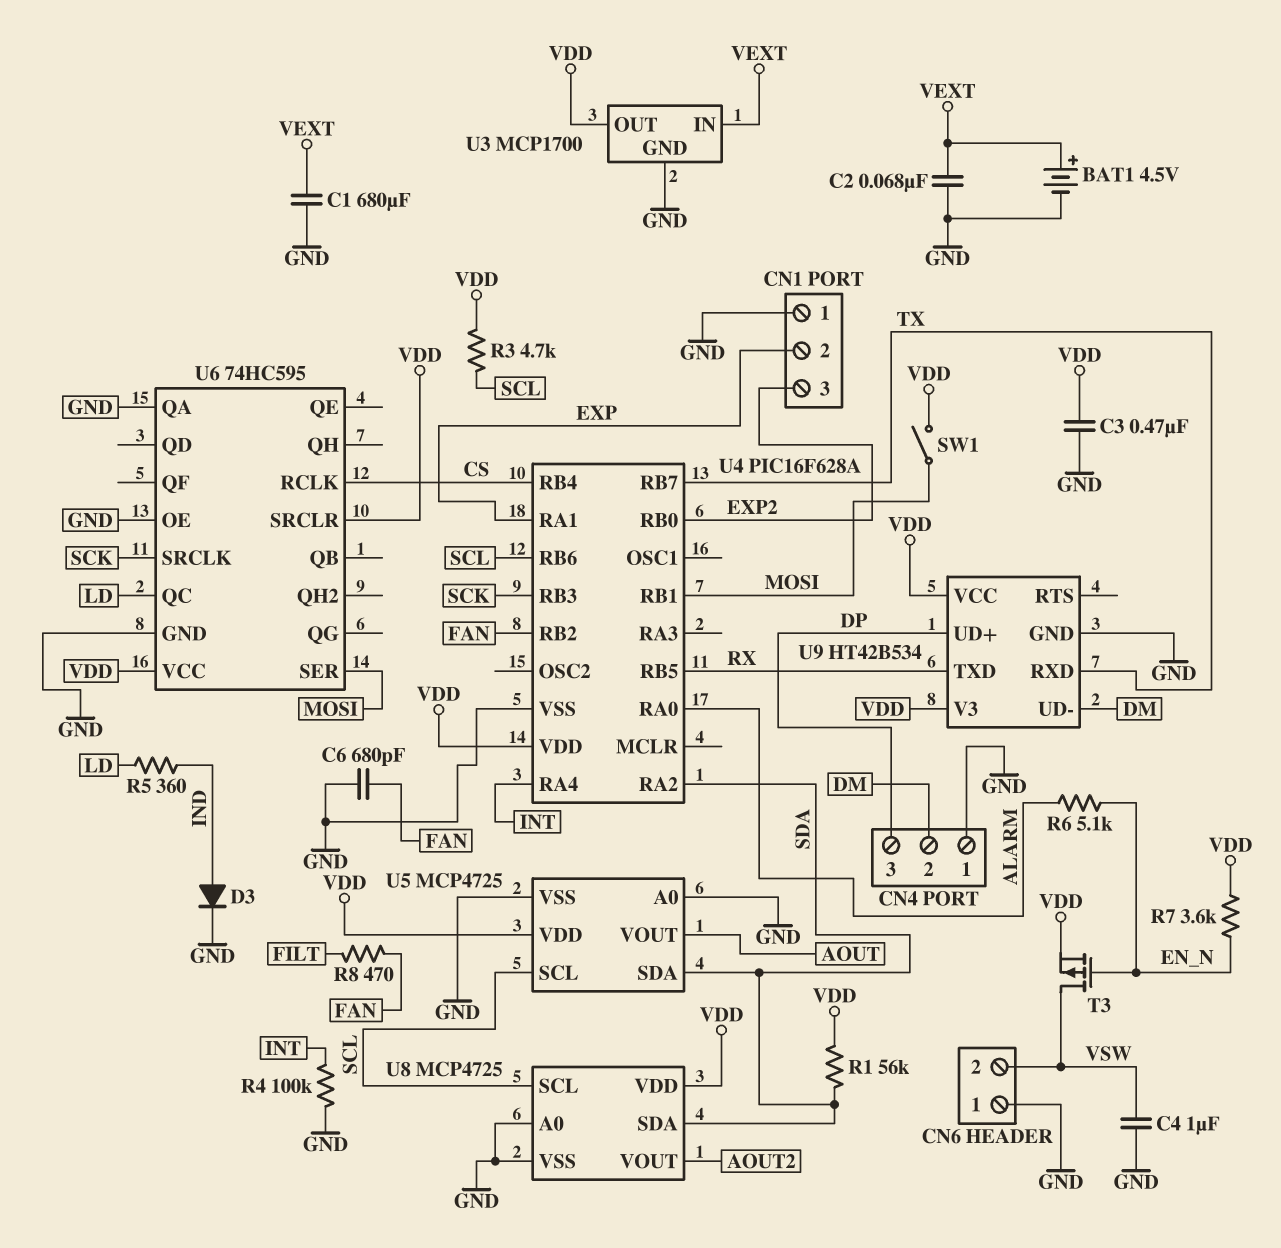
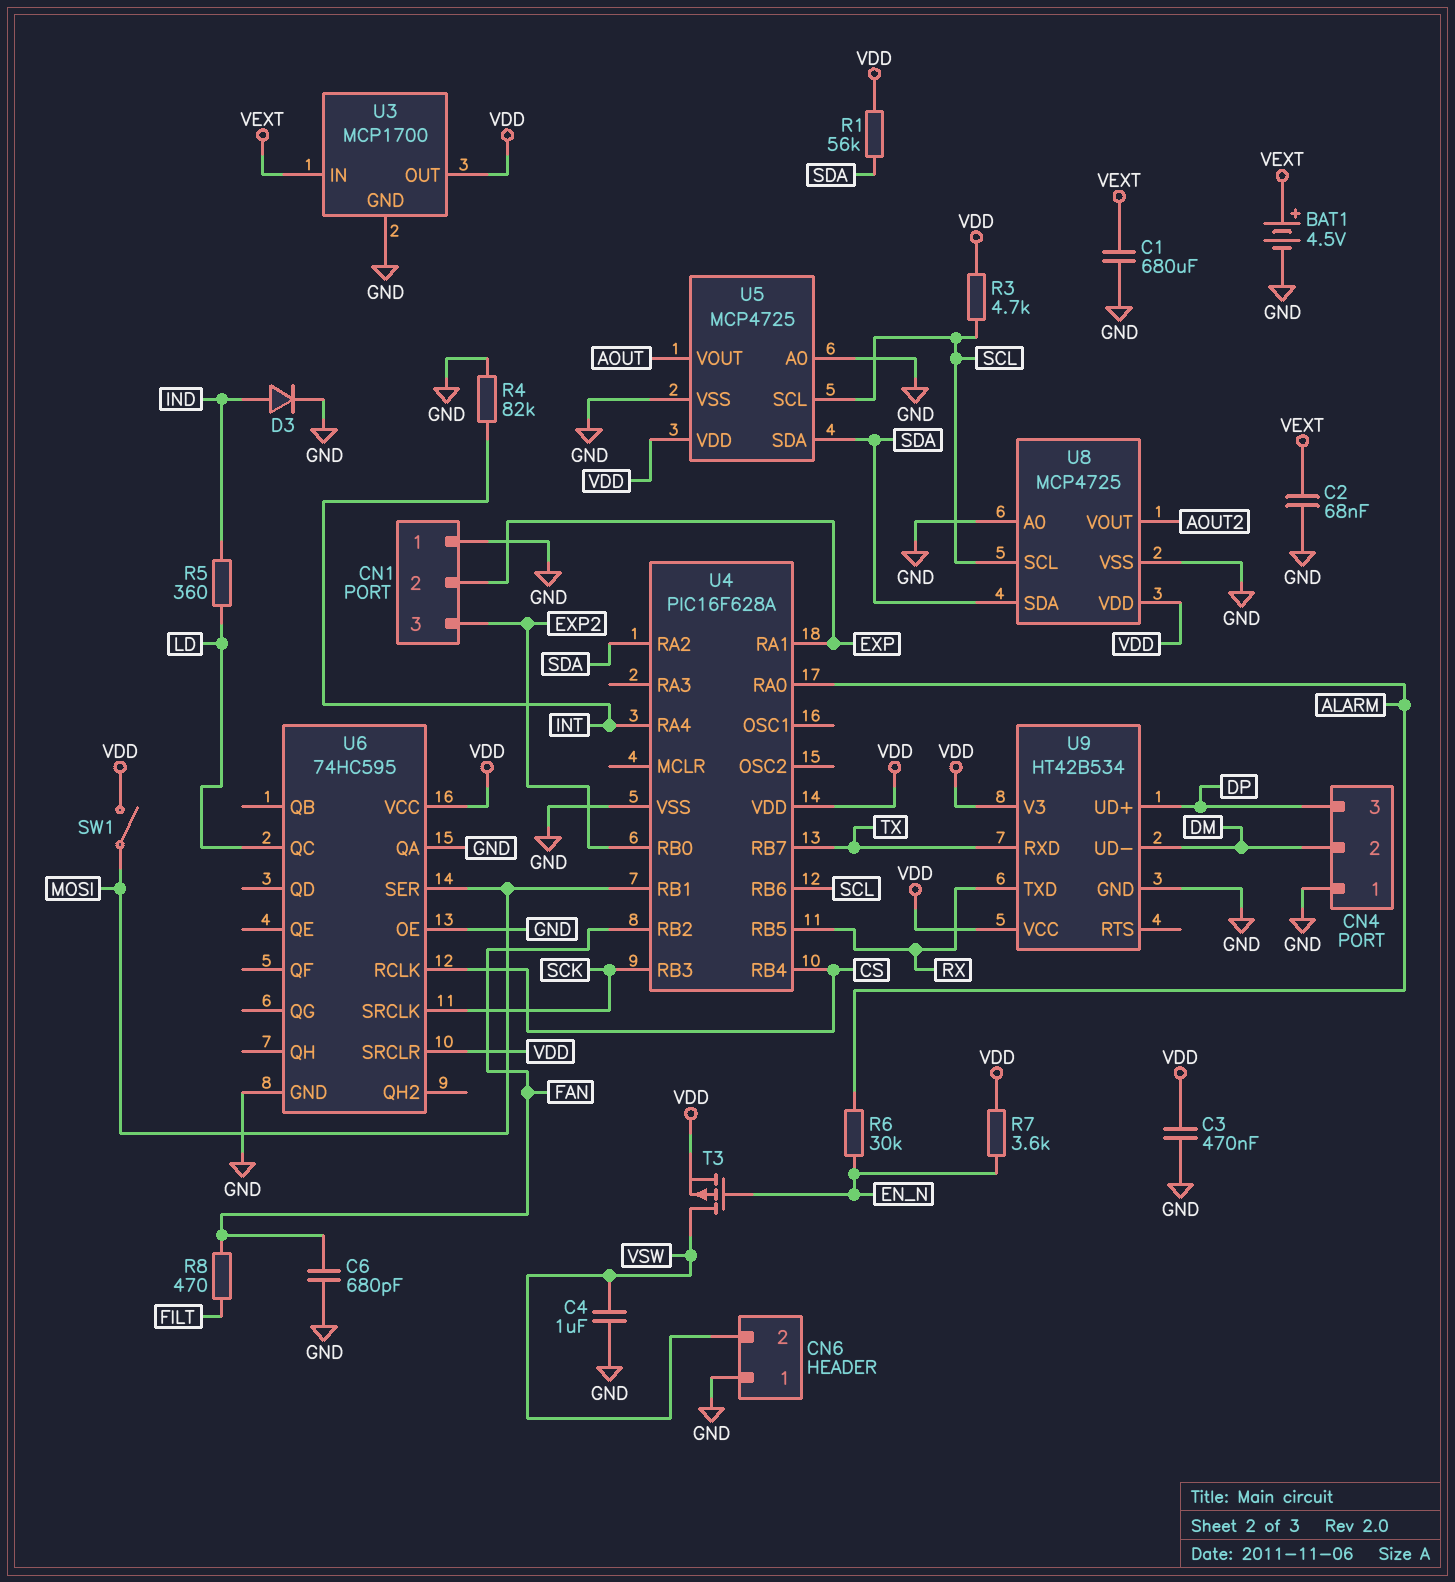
R4: 100k (GND, INT) -> 82k (GND, INT)
R6: 5.1k (ALARM, EN_N) -> 30k (ALARM, EN_N)

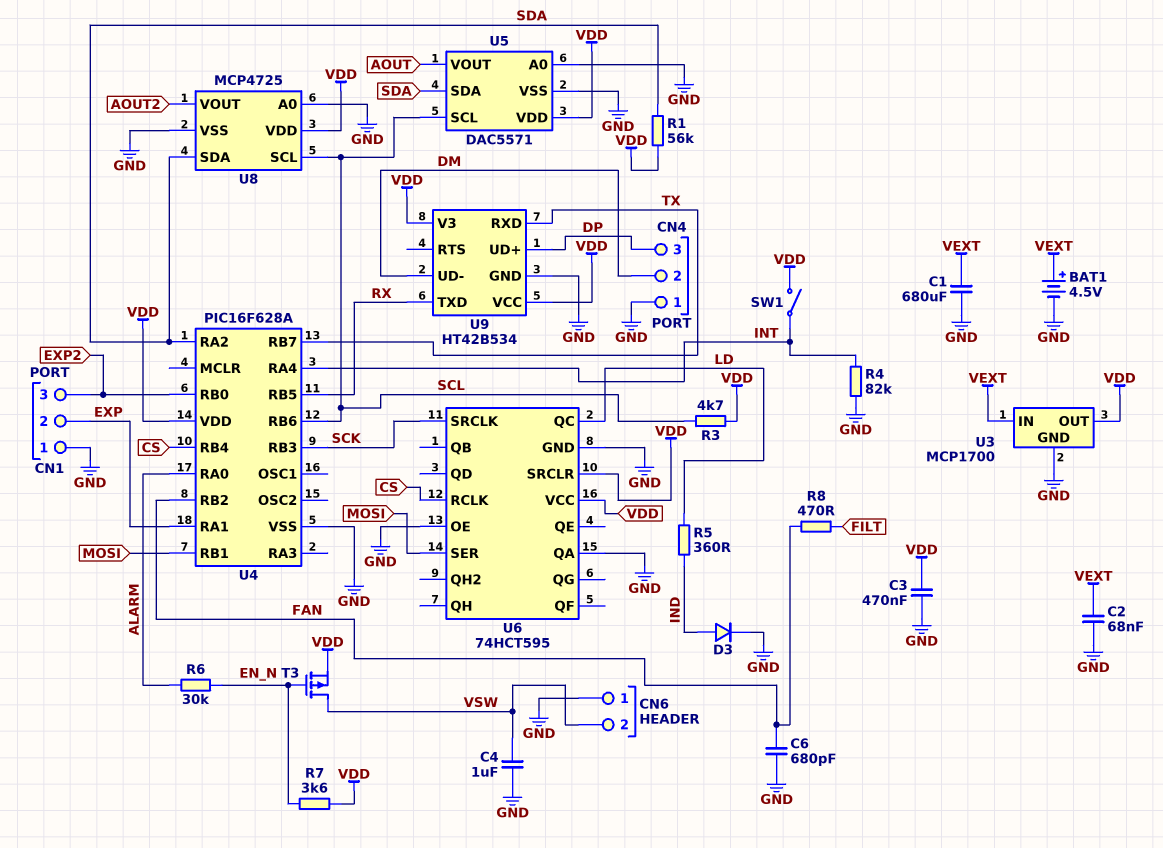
SW1: switch (MOSI, VDD) -> switch (INT, VDD)
U5: MCP4725 -> DAC5571
U6: 74HC595 -> 74HCT595

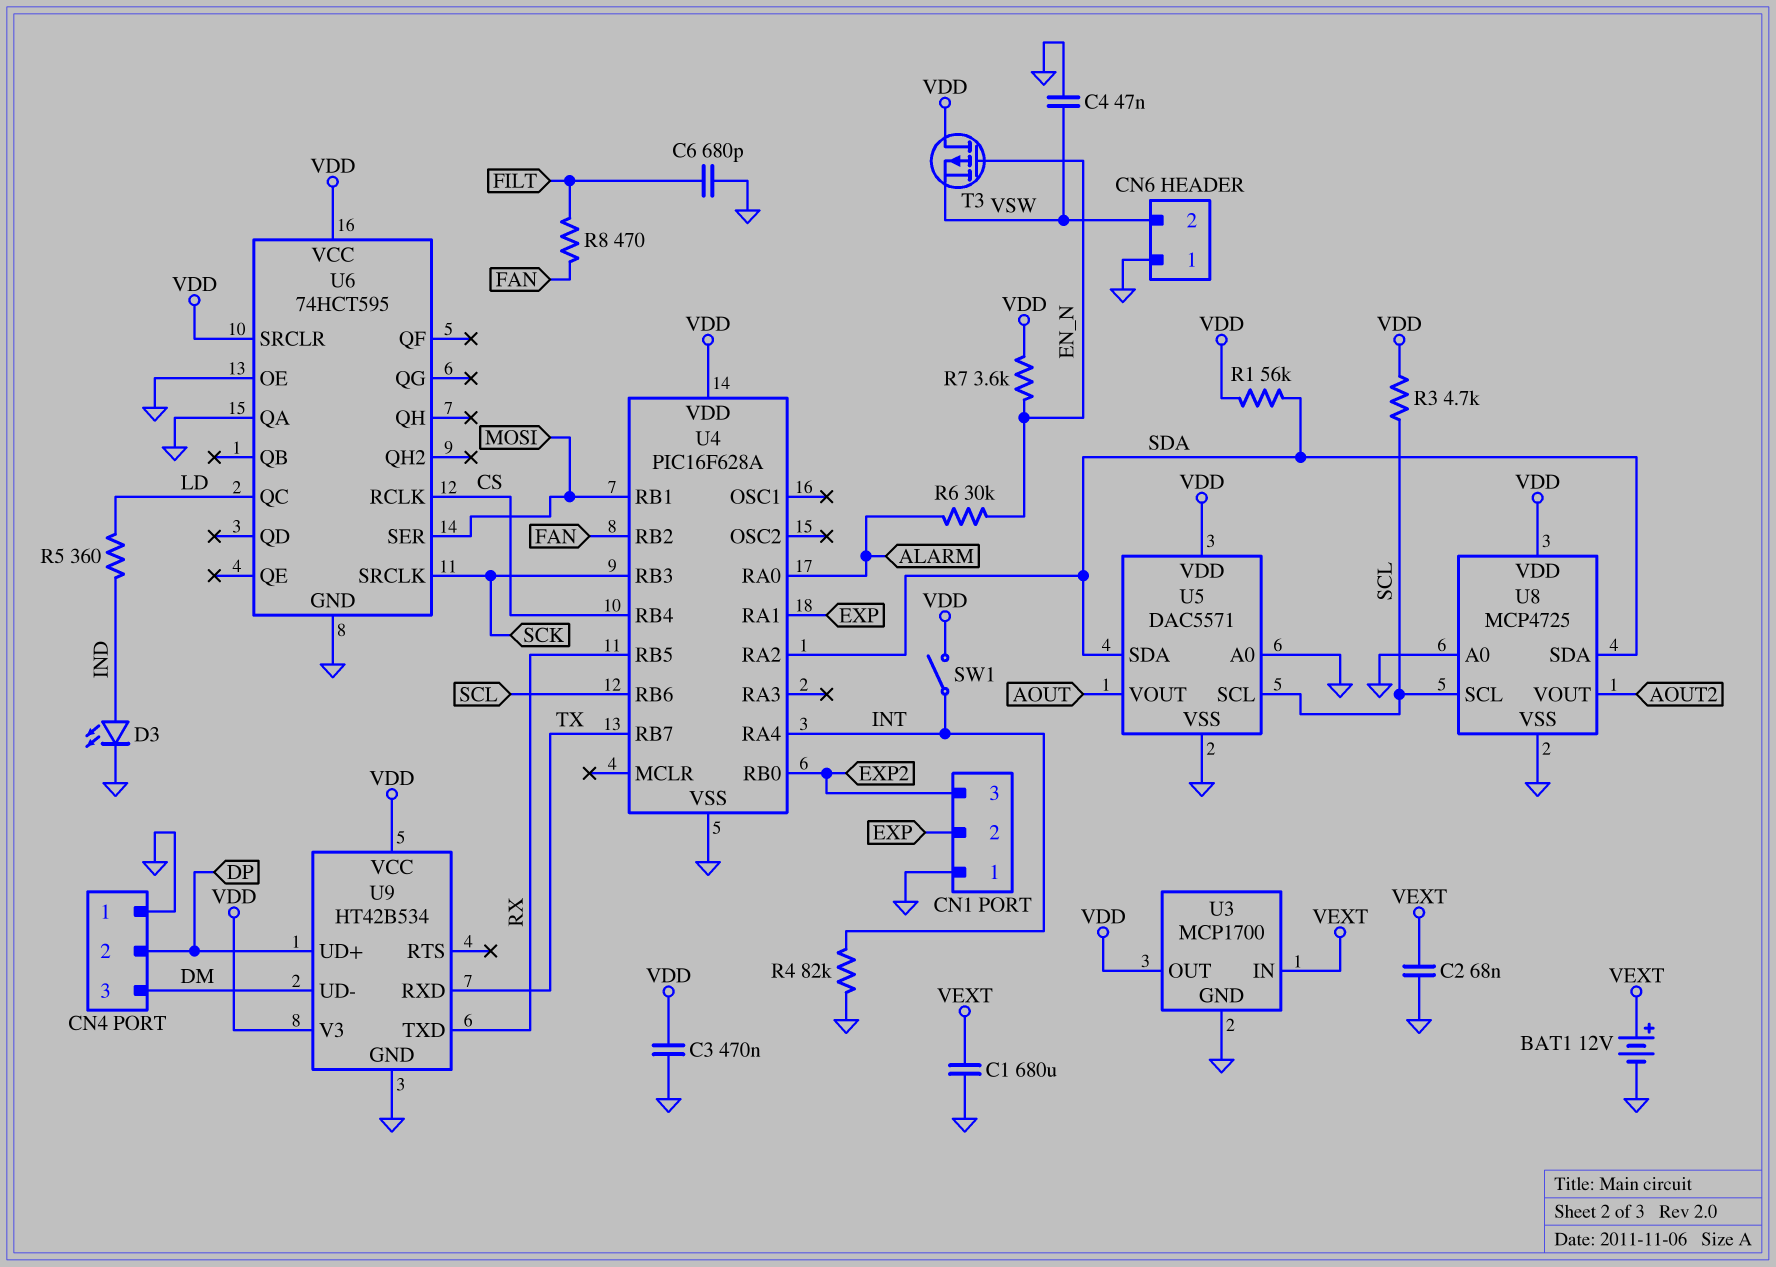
BAT1: 4.5V (plus VEXT, minus GND) -> 12V (plus VEXT, minus GND)
C4: 1uF (GND, VSW) -> 47nF (GND, VSW)
C6: 680pF (FAN, GND) -> 680pF (FILT, GND)
CN4 pin 2: DM -> DP
CN4 pin 3: DP -> DM
D3: diode (A IND, K GND) -> LED (A IND, K GND)
T3: PMOS (G EN_N, D VSW, S VDD) -> PMOS (G EN_N, D VDD, S VSW)

